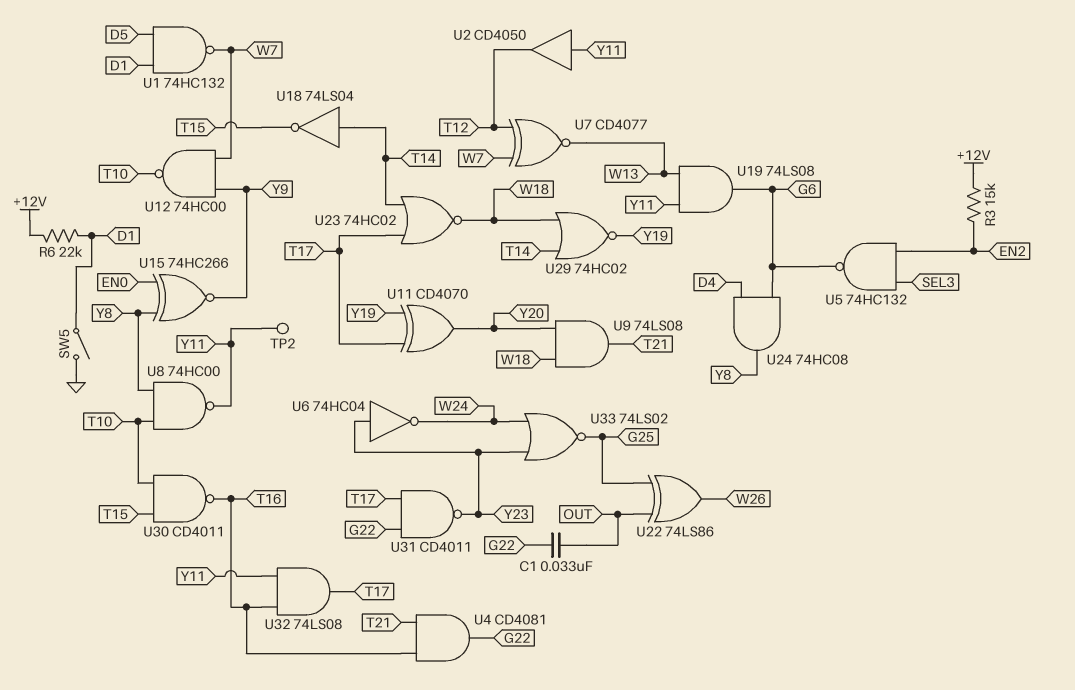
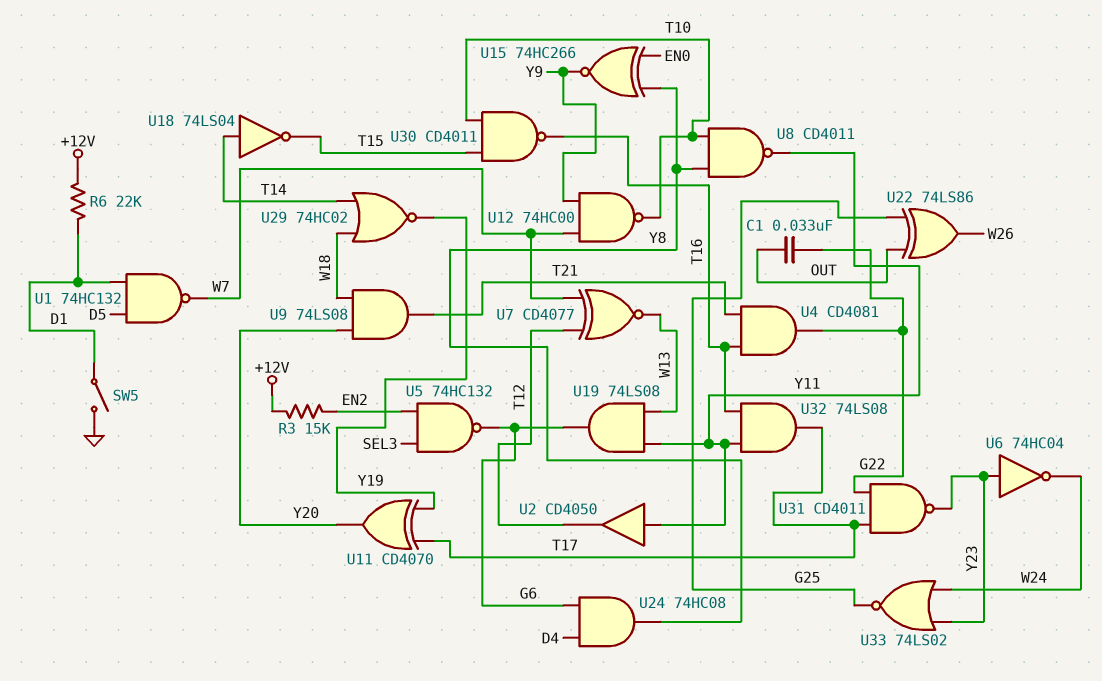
TP2: test point (Y11) -> none
U8: NAND 74HC00 (in T10, in Y8, out Y11) -> NAND CD4011 (in T10, in Y8, out Y11)
U23: NOR 74HC02 (in T14, in T17, out W18) -> none

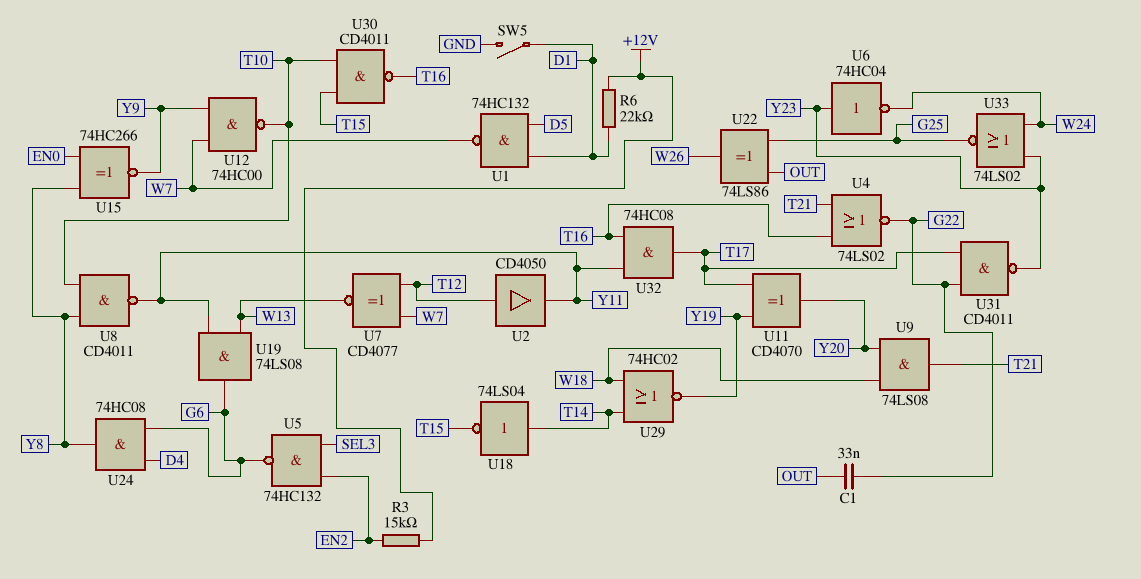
U2: buffer CD4050 (in Y11, out T12) -> buffer CD4050 (in T12, out Y11)
U4: AND CD4081 (in T16, in T21, out G22) -> NOR 74LS02 (in T16, in T21, out G22)
U32: AND 74LS08 (in T16, in Y11, out T17) -> AND 74HC08 (in T16, in Y11, out T17)

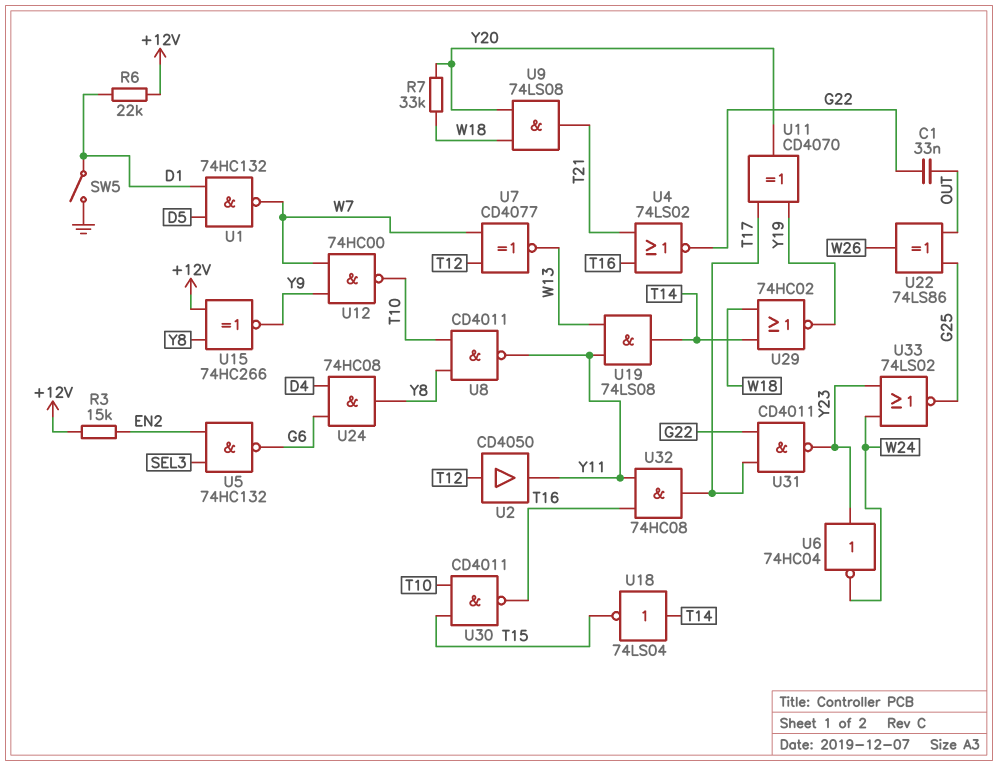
R7: none -> 33k (W18, Y20)
U15: XNOR 74HC266 (in EN0, in Y8, out Y9) -> XNOR 74HC266 (in +12V, in Y8, out Y9)
U19: AND 74LS08 (in W13, in Y11, out G6) -> AND 74LS08 (in W13, in Y11, out T14)

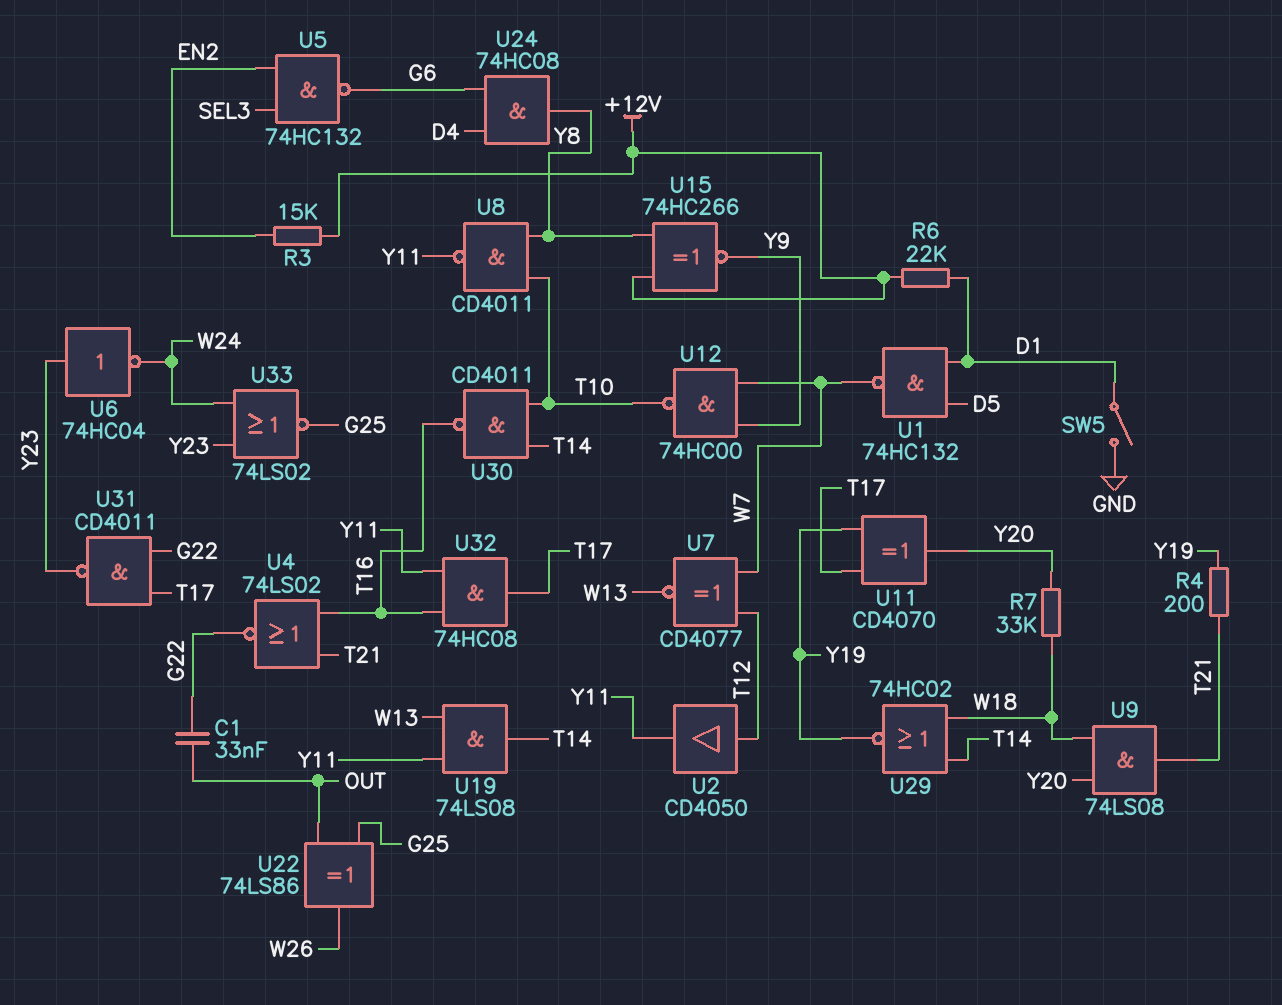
R4: none -> 200 (T21, Y19)
U18: NOT 74LS04 (in T14, out T15) -> none
U30: NAND CD4011 (in T10, in T15, out T16) -> NAND CD4011 (in T10, in T14, out T16)

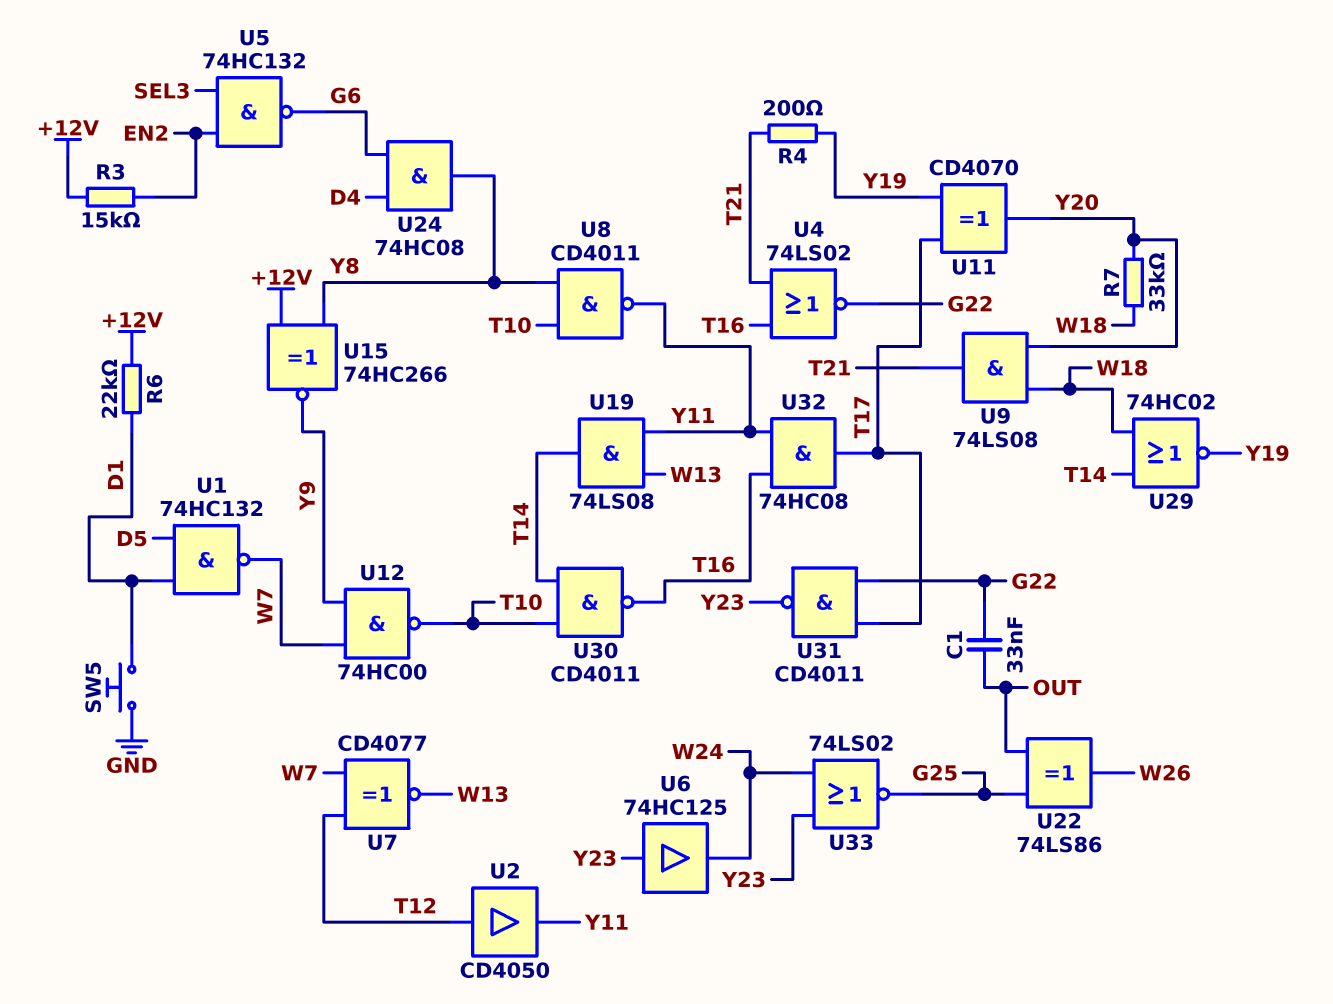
SW5: switch (D1, GND) -> button (D1, GND)
U6: NOT 74HC04 (in Y23, out W24) -> buffer 74HC125 (in Y23, out W24)

